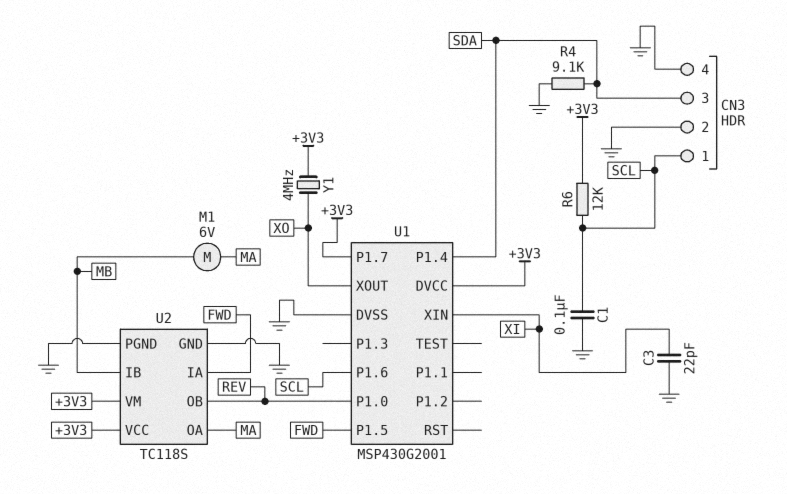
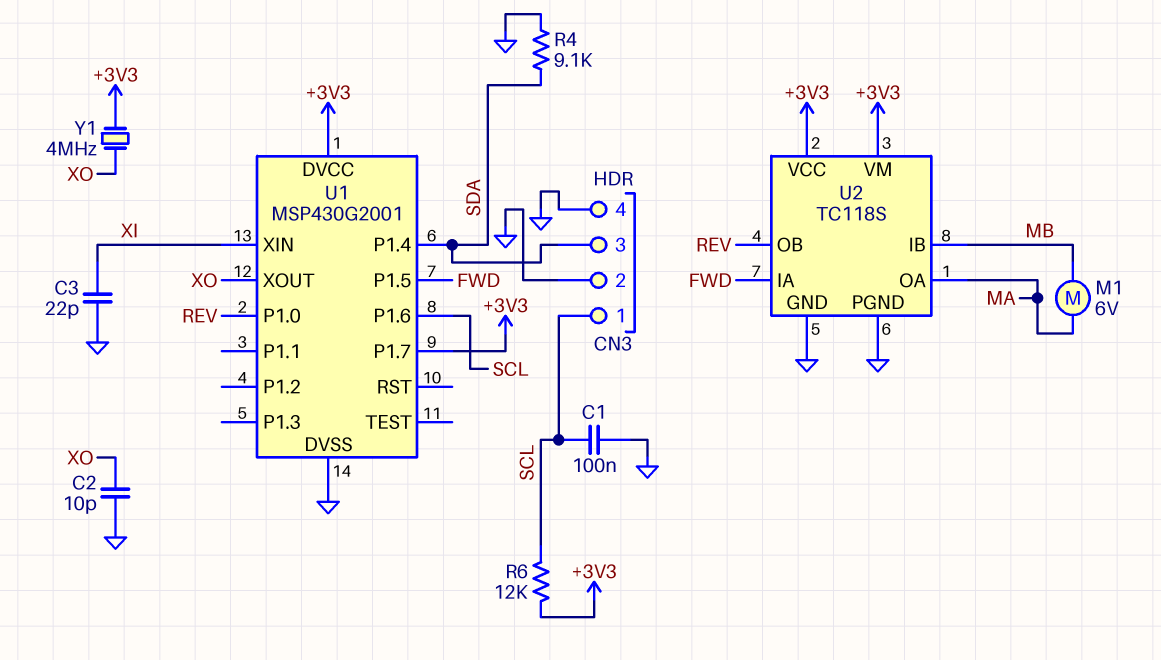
C2: none -> 10pF (GND, XO)

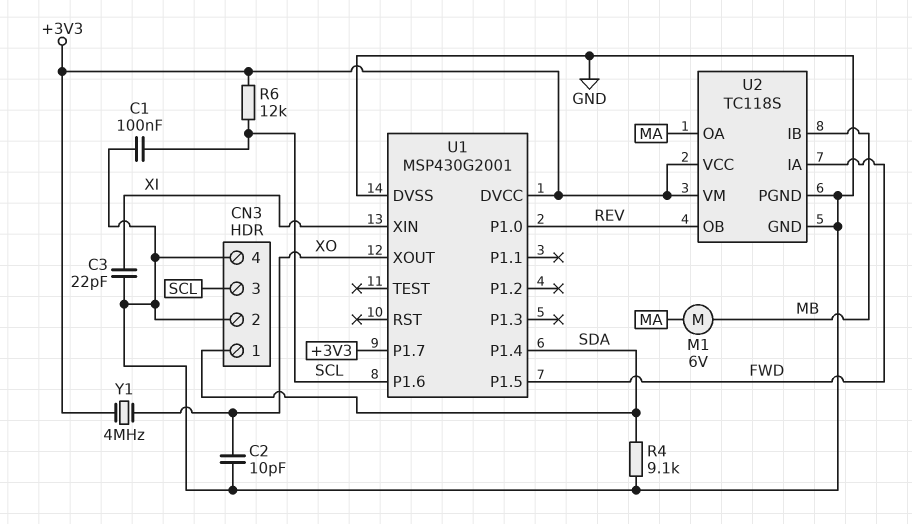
CN3 pin 1: SCL -> SDA
CN3 pin 3: SDA -> SCL

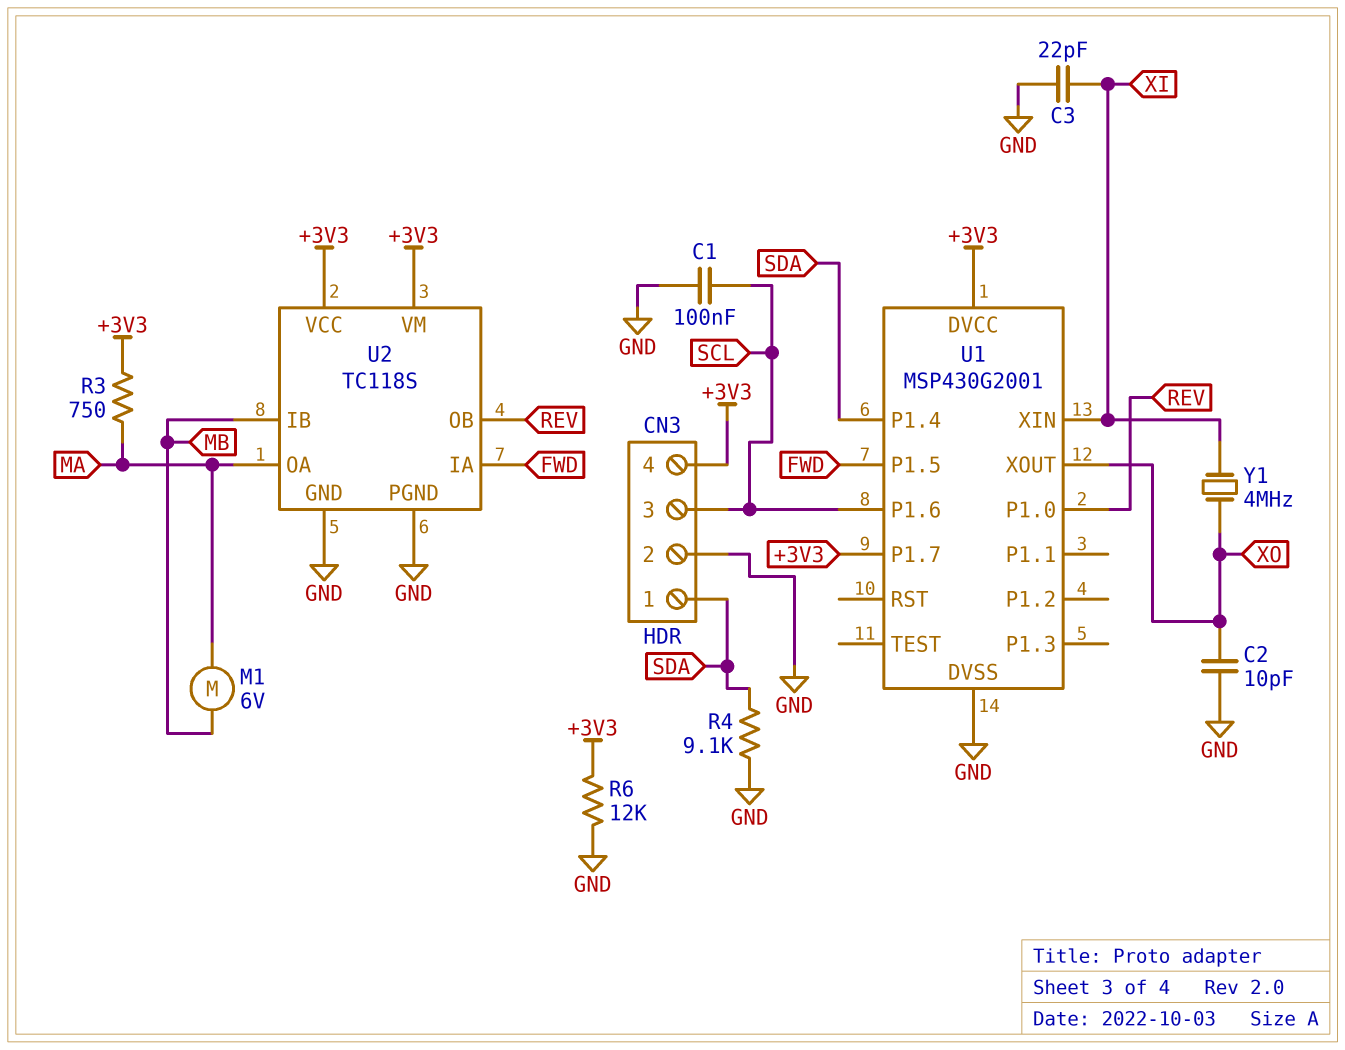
CN3 pin 4: GND -> +3V3
R3: none -> 750 (+3V3, MA)
R6: 12k (+3V3, SCL) -> 12k (+3V3, GND)
Y1: 4MHz (+3V3, XO) -> 4MHz (XI, XO)

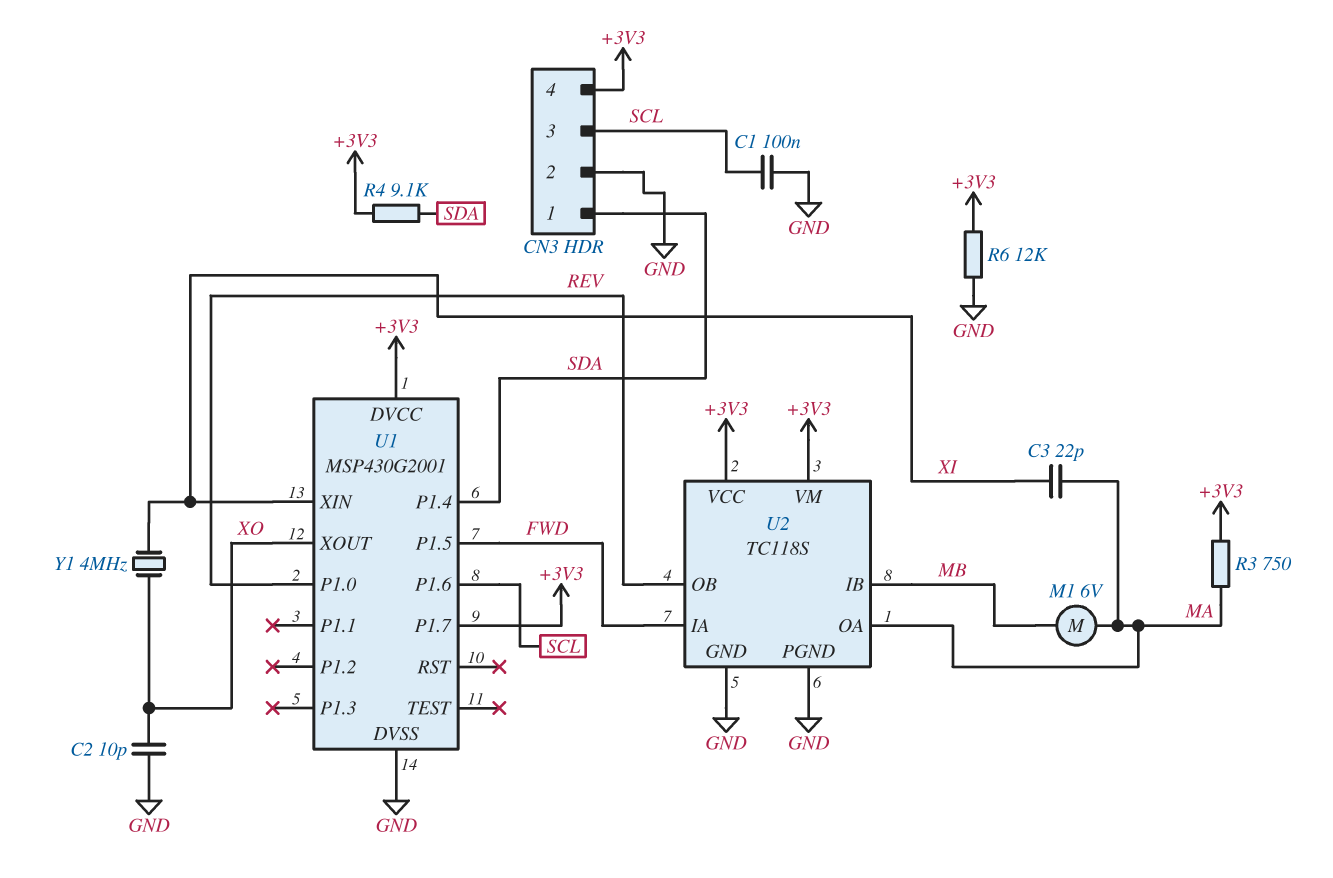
C3: 22pF (GND, XI) -> 22pF (MA, XI)
R4: 9.1k (GND, SDA) -> 9.1k (+3V3, SDA)

